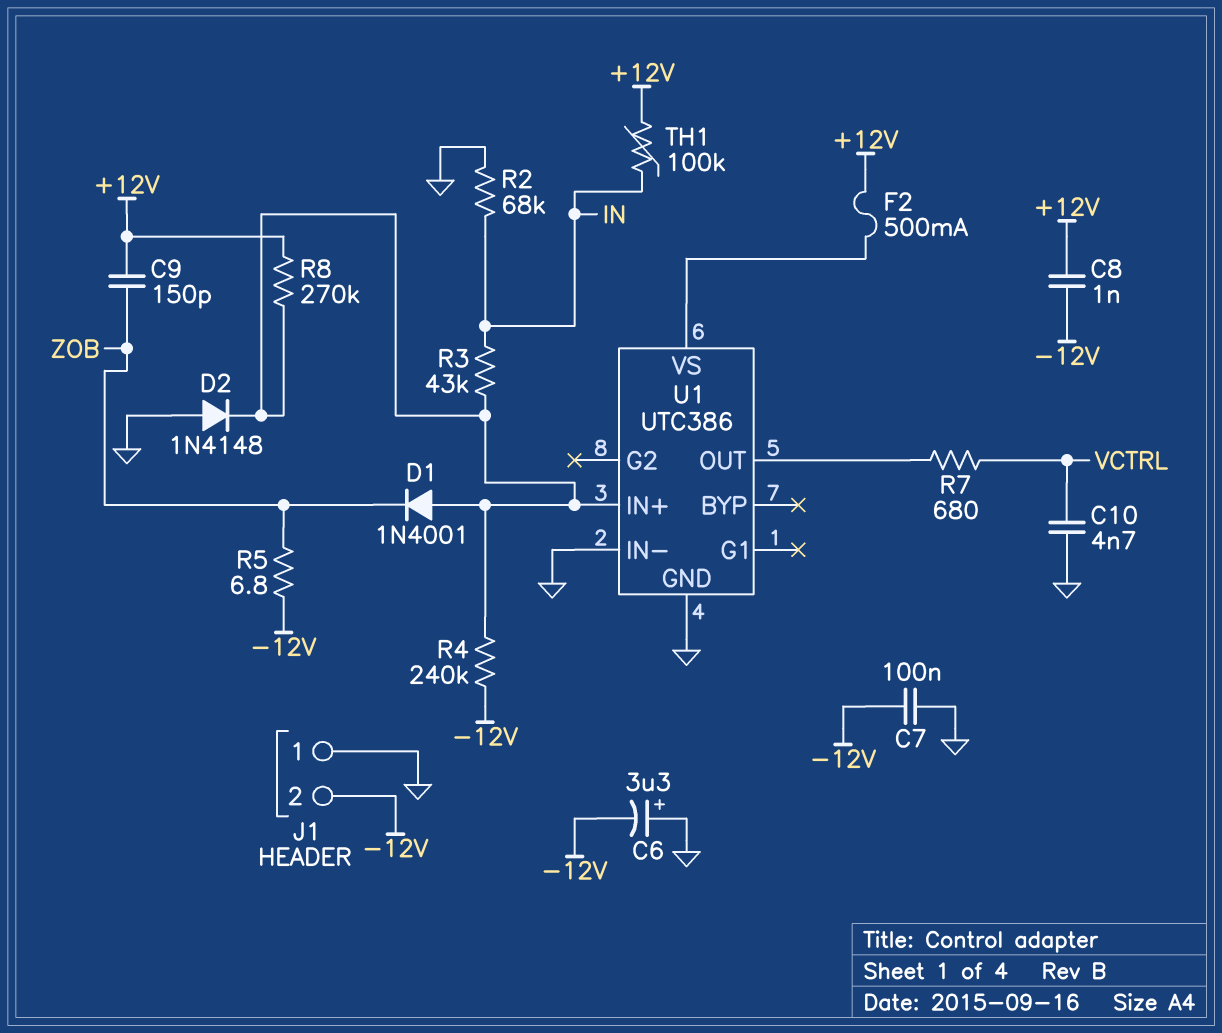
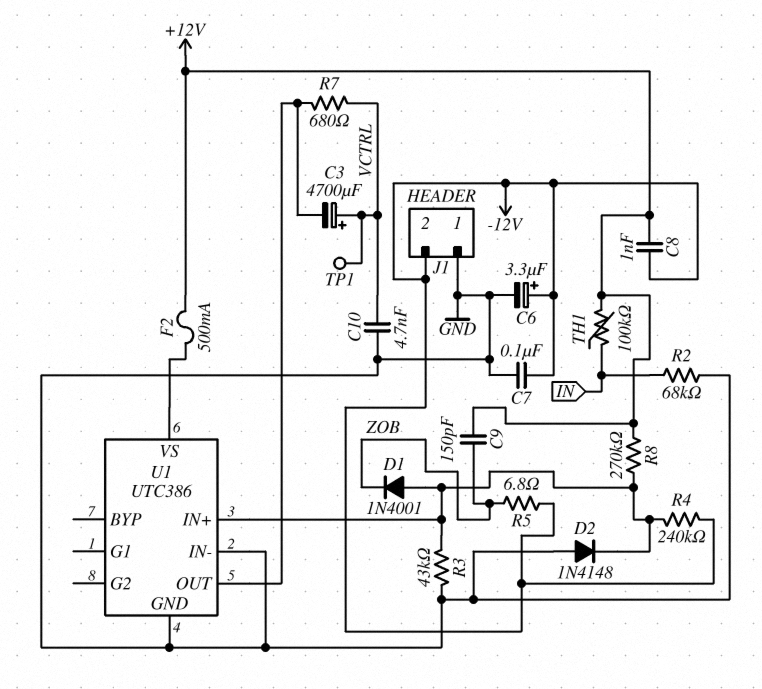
C3: none -> 4700uF (plus VCTRL, minus U1/OUT)
C6: 3.3uF (plus GND, minus -12V) -> 3.3uF (plus -12V, minus GND)
R3: 43k (IN, U1/IN+) -> 43k (GND, U1/IN+)
TP1: none -> test point (VCTRL)

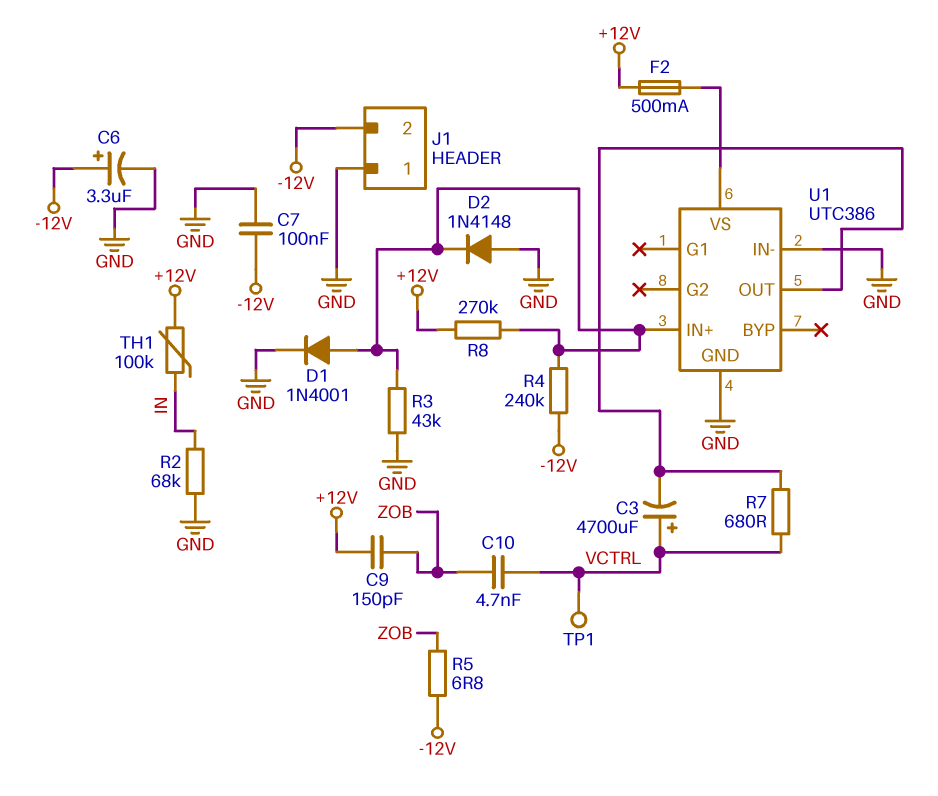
C8: 1nF (+12V, -12V) -> none
C10: 4.7nF (GND, VCTRL) -> 4.7nF (VCTRL, ZOB)
D1: diode 1N4001 (A U1/IN+, K ZOB) -> diode 1N4001 (A U1/IN+, K GND)

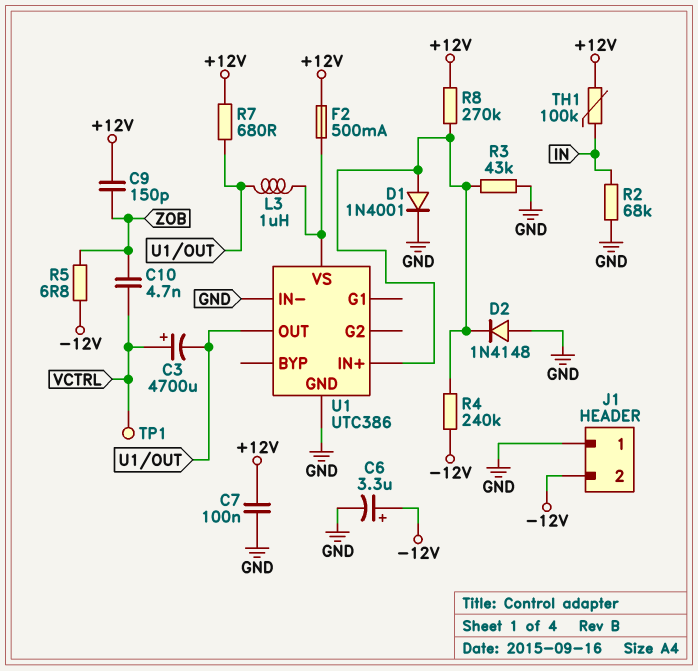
C7: 100nF (-12V, GND) -> 100nF (+12V, GND)
L3: none -> 1uH (U1/OUT, U1/VS)
R7: 680 (U1/OUT, VCTRL) -> 680 (+12V, U1/OUT)

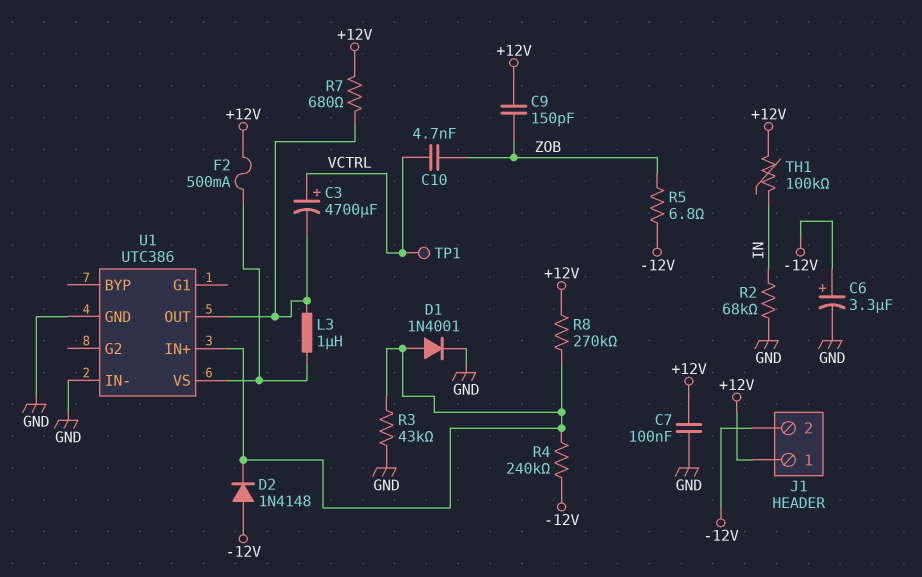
D2: diode 1N4148 (A GND, K U1/IN+) -> diode 1N4148 (A -12V, K U1/IN+)
J1 pin 1: GND -> +12V

